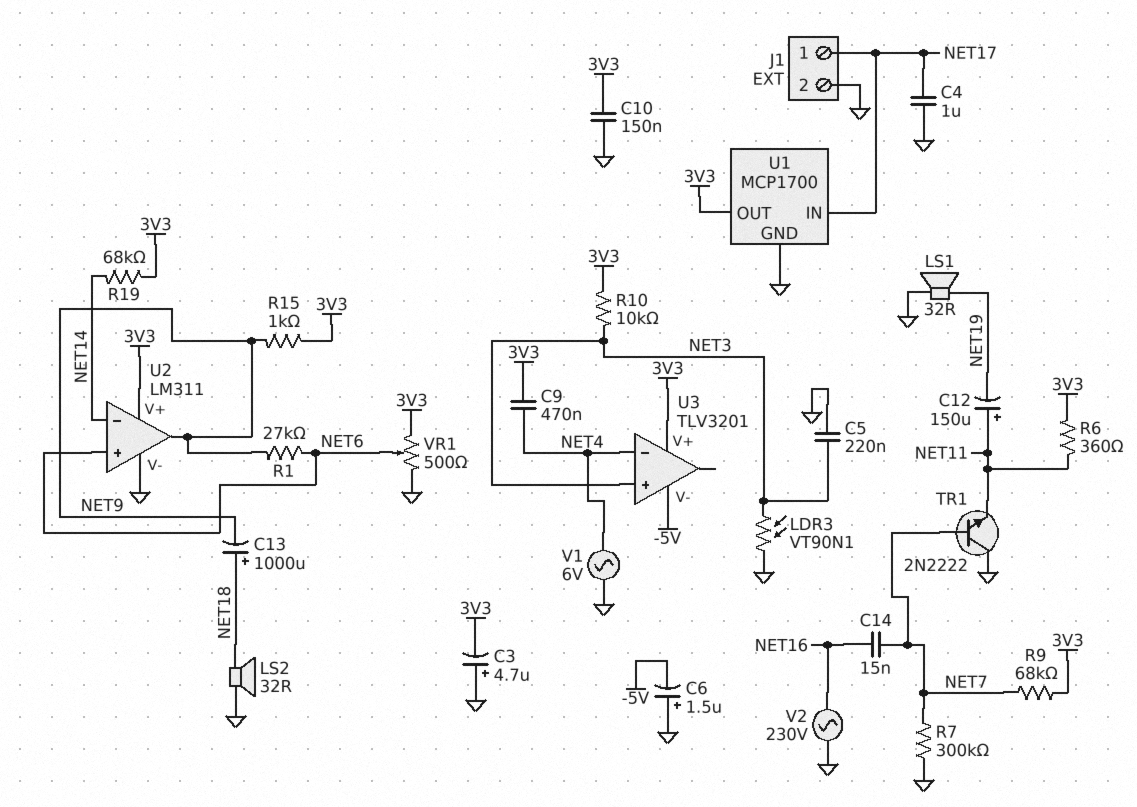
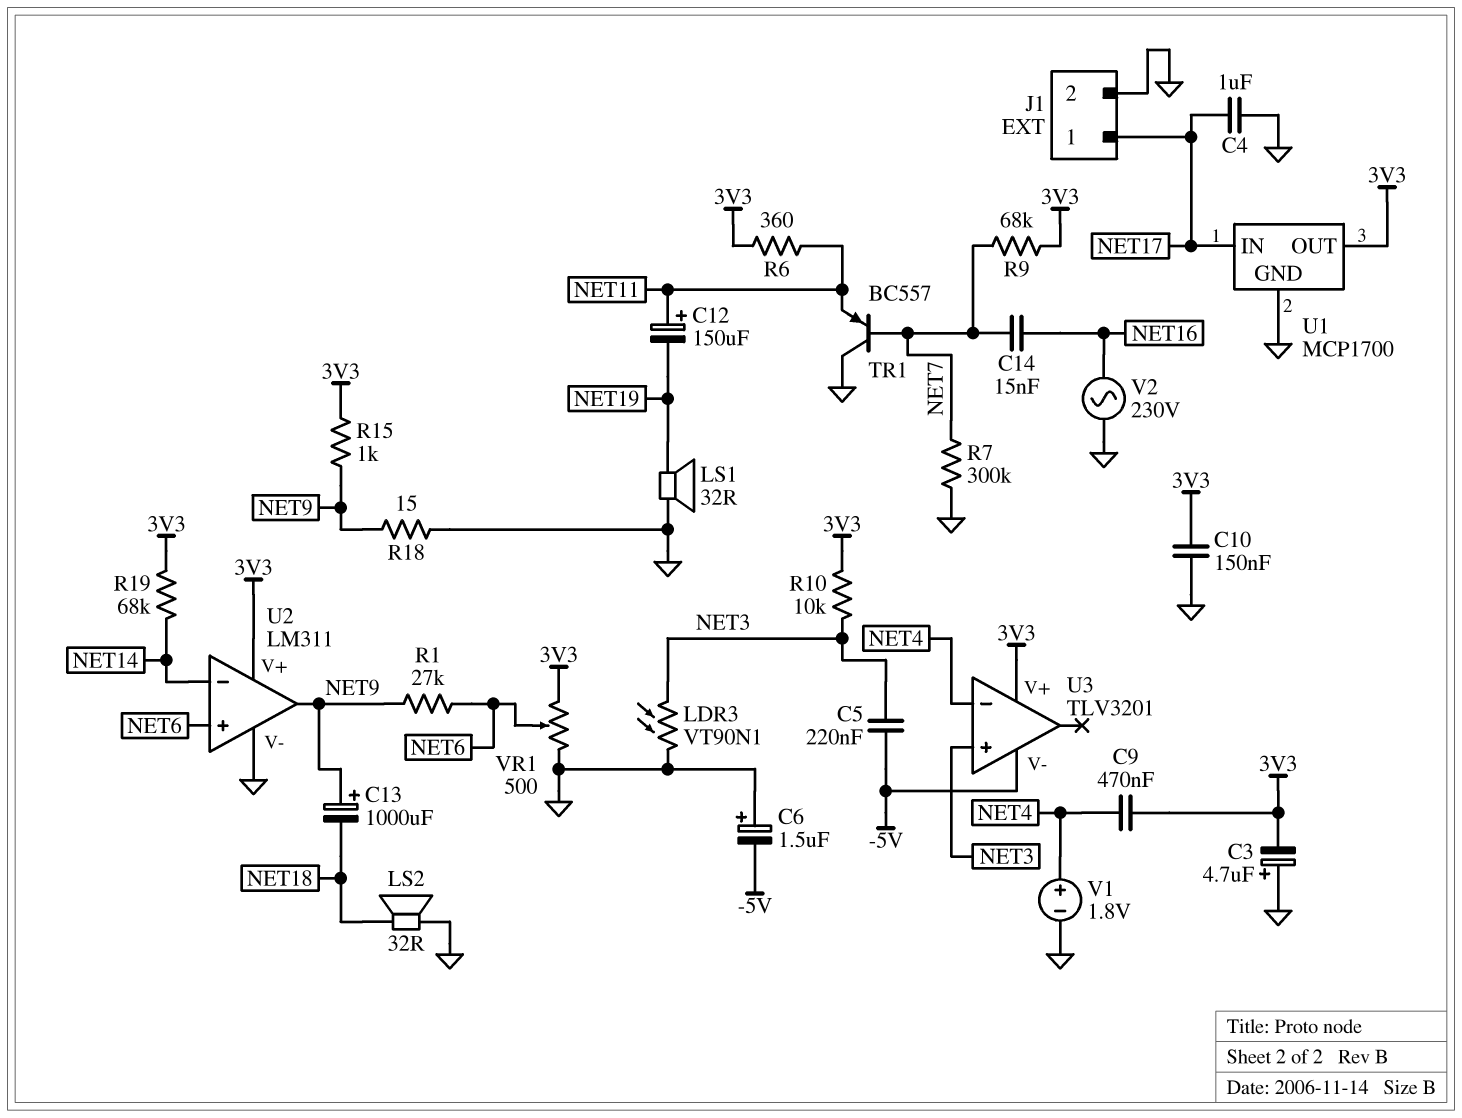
C5: 220nF (GND, NET3) -> 220nF (-5V, NET3)
C13: 1000uF (plus NET18, minus NET9) -> 1000uF (plus NET9, minus NET18)
R18: none -> 15 (GND, NET9)
TR1: NPN 2N2222 (B NET7, C GND, E NET11) -> PNP BC557 (B NET7, C GND, E NET11)
V1: AC 6V (GND, NET4) -> 1.8V (plus NET4, minus GND)

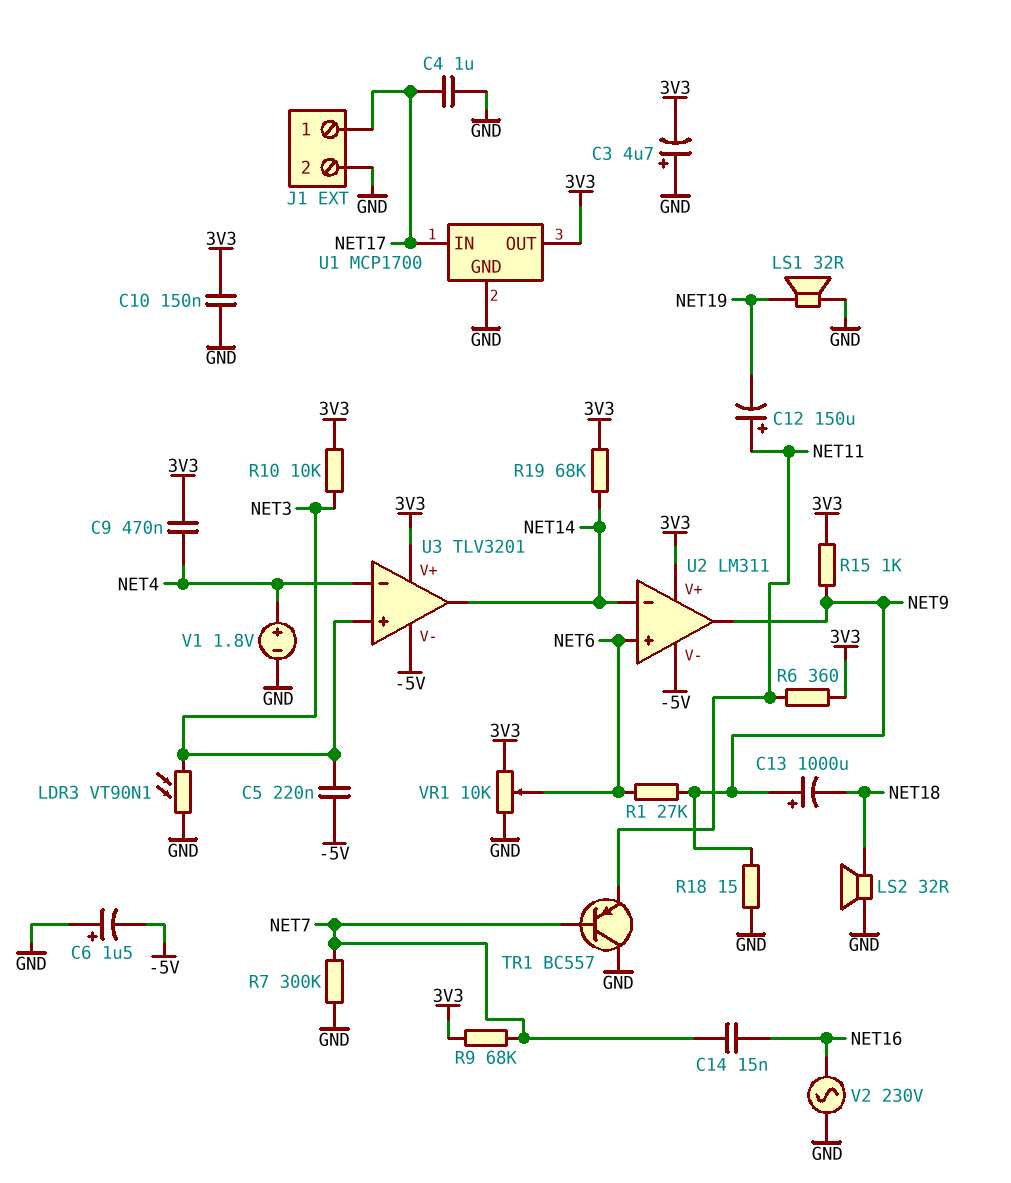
U2 pin V-: GND -> -5V
U3 pin out: none -> NET14
VR1: 500 (3V3, GND, wiper NET6) -> 10k (3V3, GND, wiper NET6)

